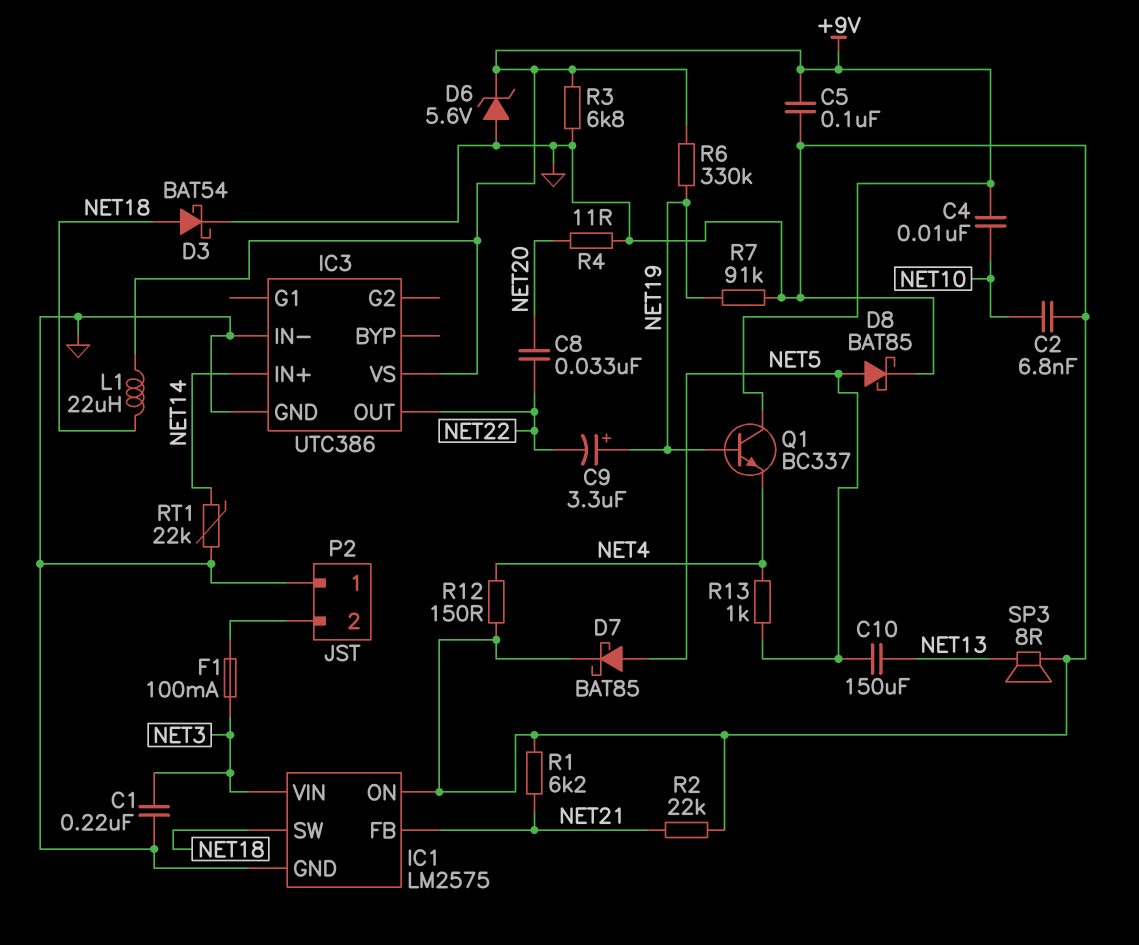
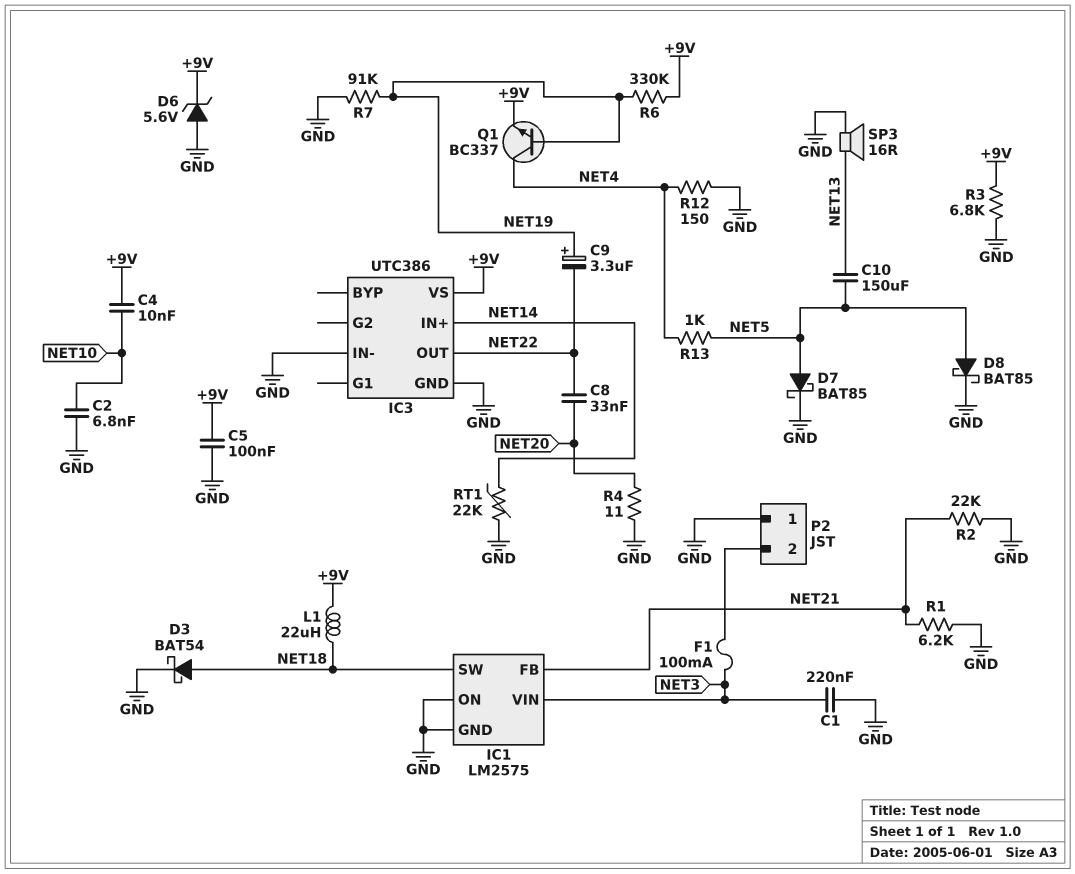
Q1: NPN BC337 (B NET19, C +9V, E NET4) -> NPN BC337 (B NET19, C NET4, E +9V)
SP3: speaker 8R (GND, NET13) -> speaker 16R (GND, NET13)

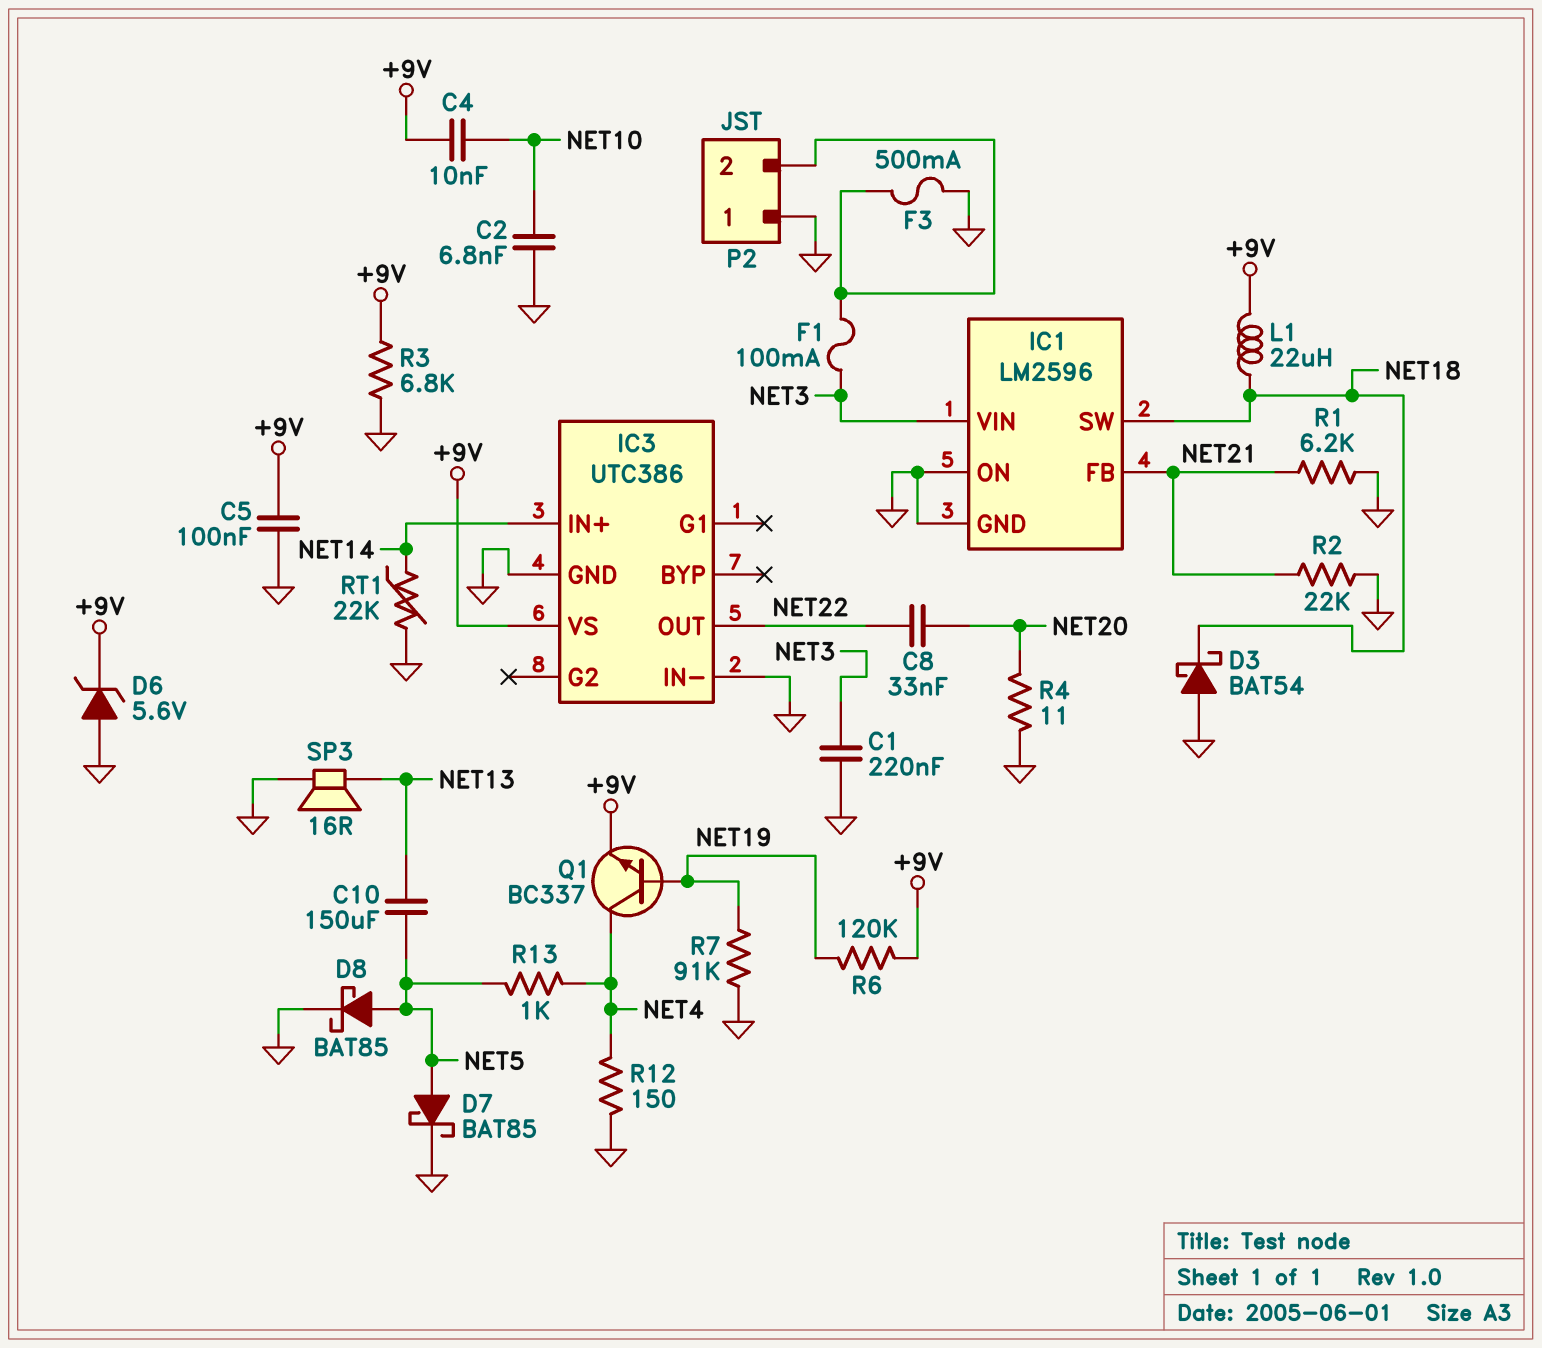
C9: 3.3uF (plus NET19, minus NET22) -> none
D3: schottky BAT54 (A NET18, K GND) -> schottky BAT54 (A GND, K NET18)
F3: none -> 500mA (GND, P2/2)
IC1: LM2575 -> LM2596
R6: 330k (+9V, NET19) -> 120k (+9V, NET19)

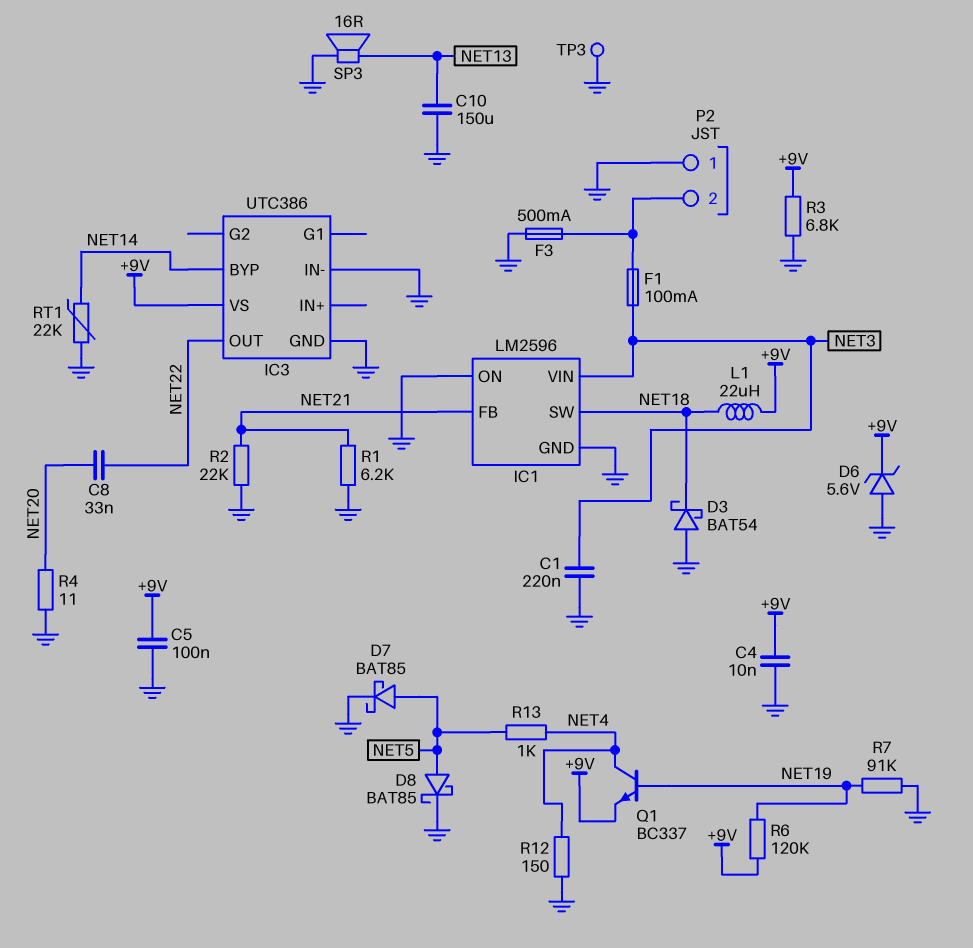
C2: 6.8nF (GND, NET10) -> none
C4: 10nF (+9V, NET10) -> 10nF (+9V, GND)
C10: 150uF (NET5, NET13) -> 150uF (GND, NET13)
IC3 pin BYP: none -> NET14
IC3 pin IN+: NET14 -> none
TP3: none -> test point (GND)

